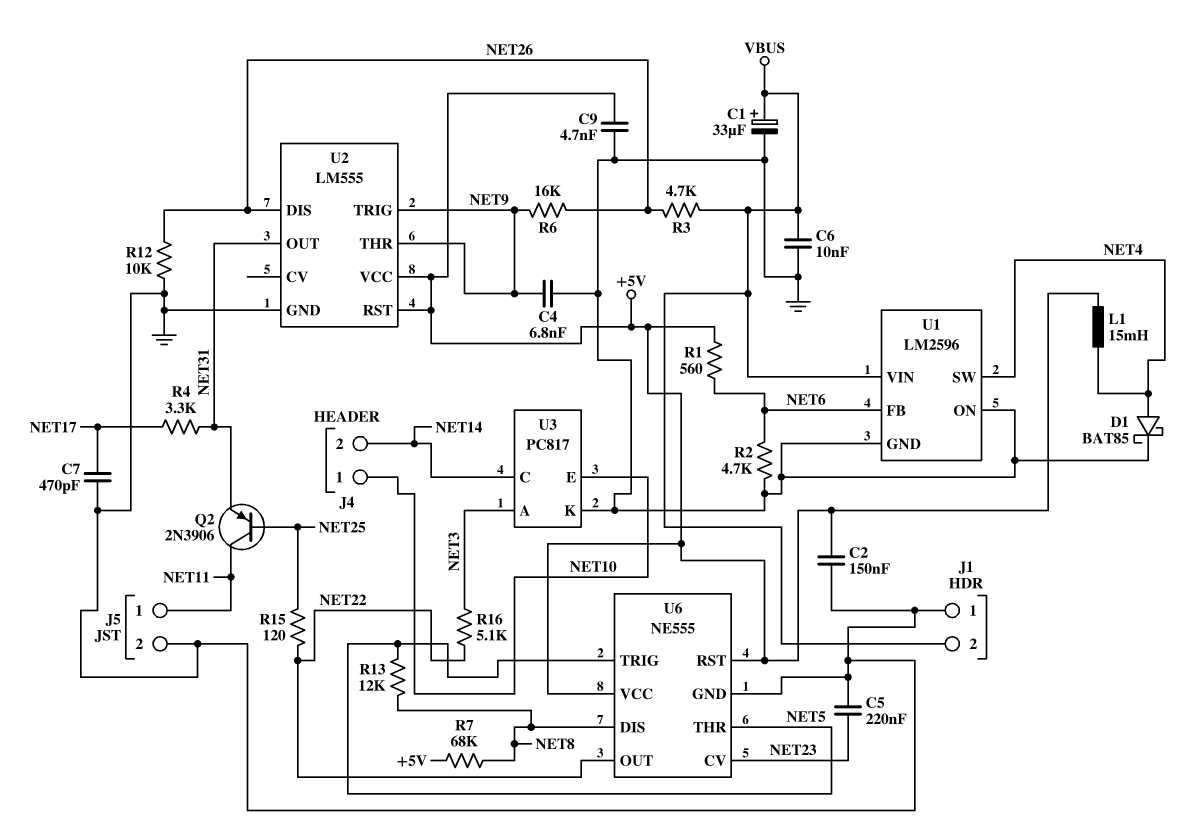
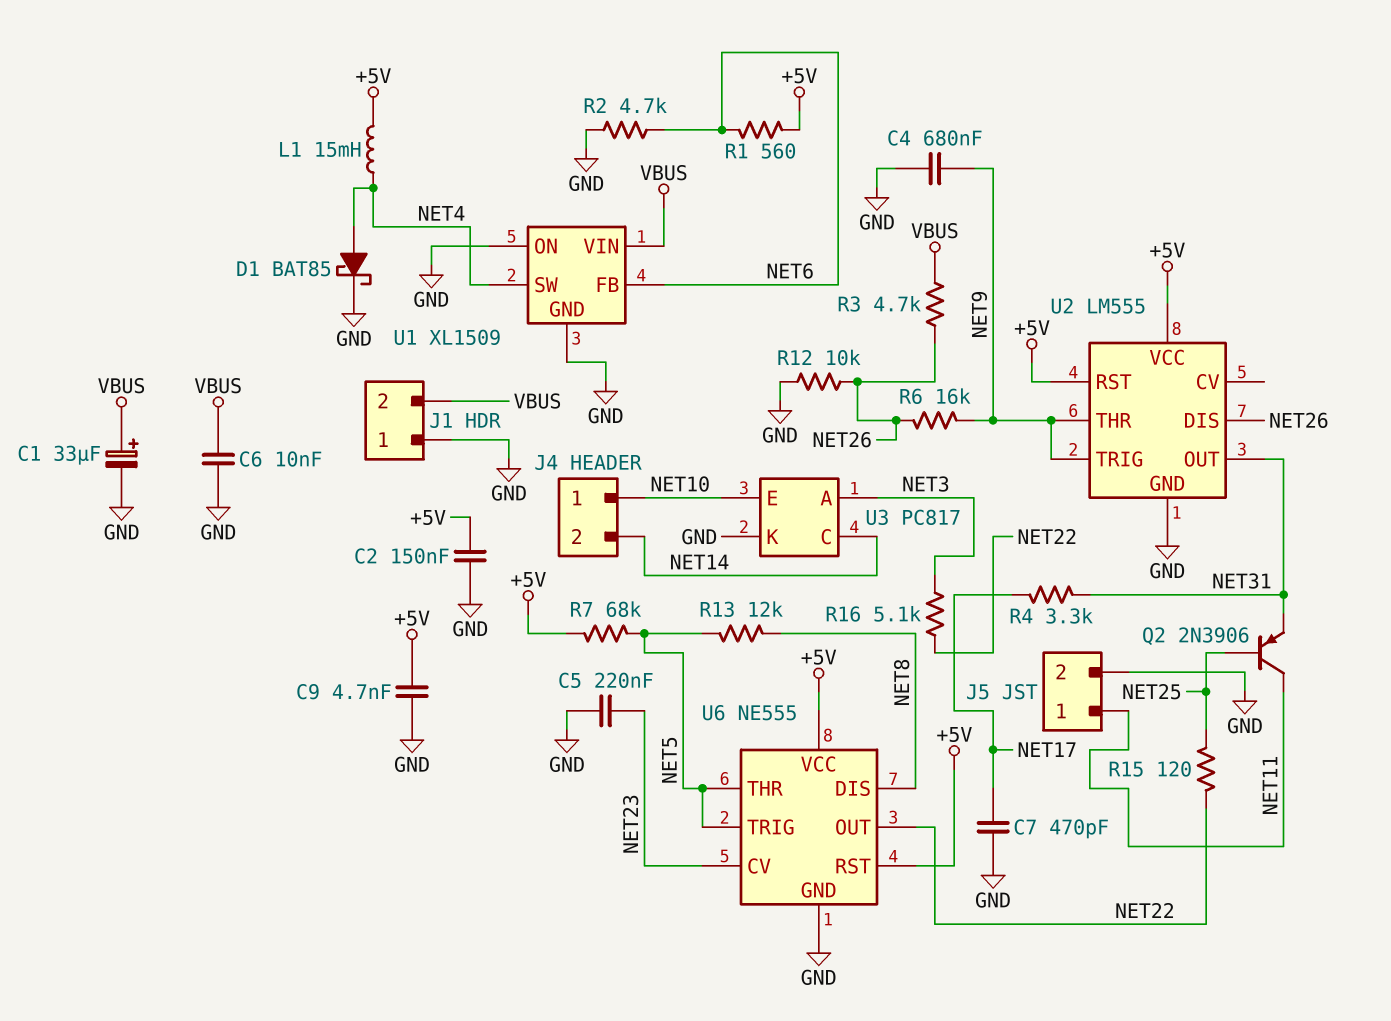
C4: 6.8nF (GND, NET9) -> 680nF (GND, NET9)
R7: 68k (+5V, NET8) -> 68k (+5V, NET5)
U1: LM2596 -> XL1509

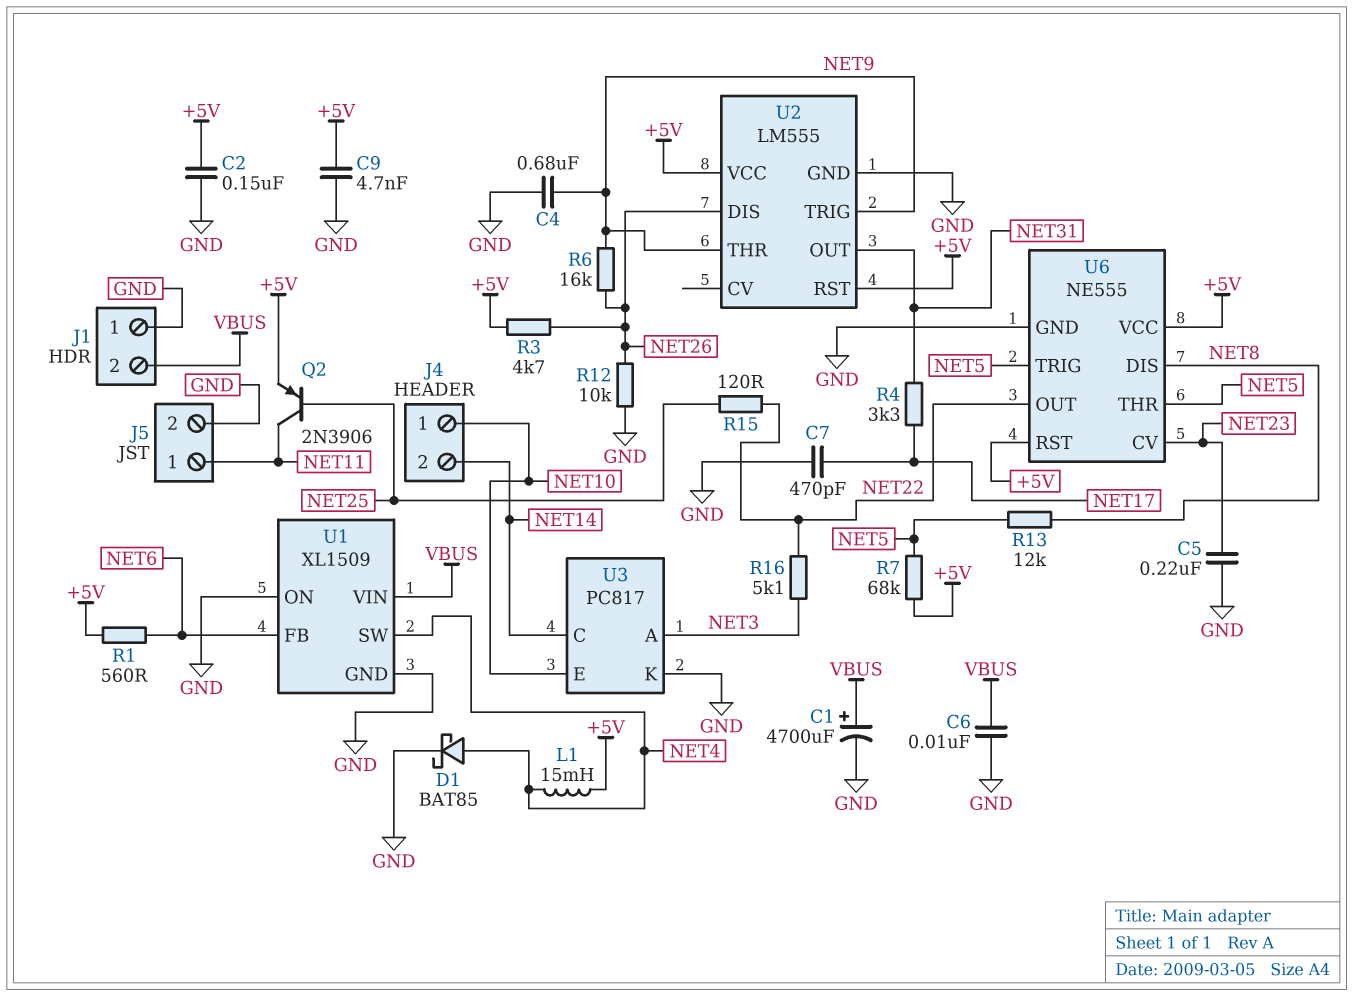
C1: 33uF (plus VBUS, minus GND) -> 4700uF (plus VBUS, minus GND)
Q2: PNP 2N3906 (B NET25, C NET11, E NET31) -> PNP 2N3906 (B NET25, C NET11, E +5V)
R2: 4.7k (GND, NET6) -> none
R3: 4.7k (NET26, VBUS) -> 4.7k (+5V, NET26)

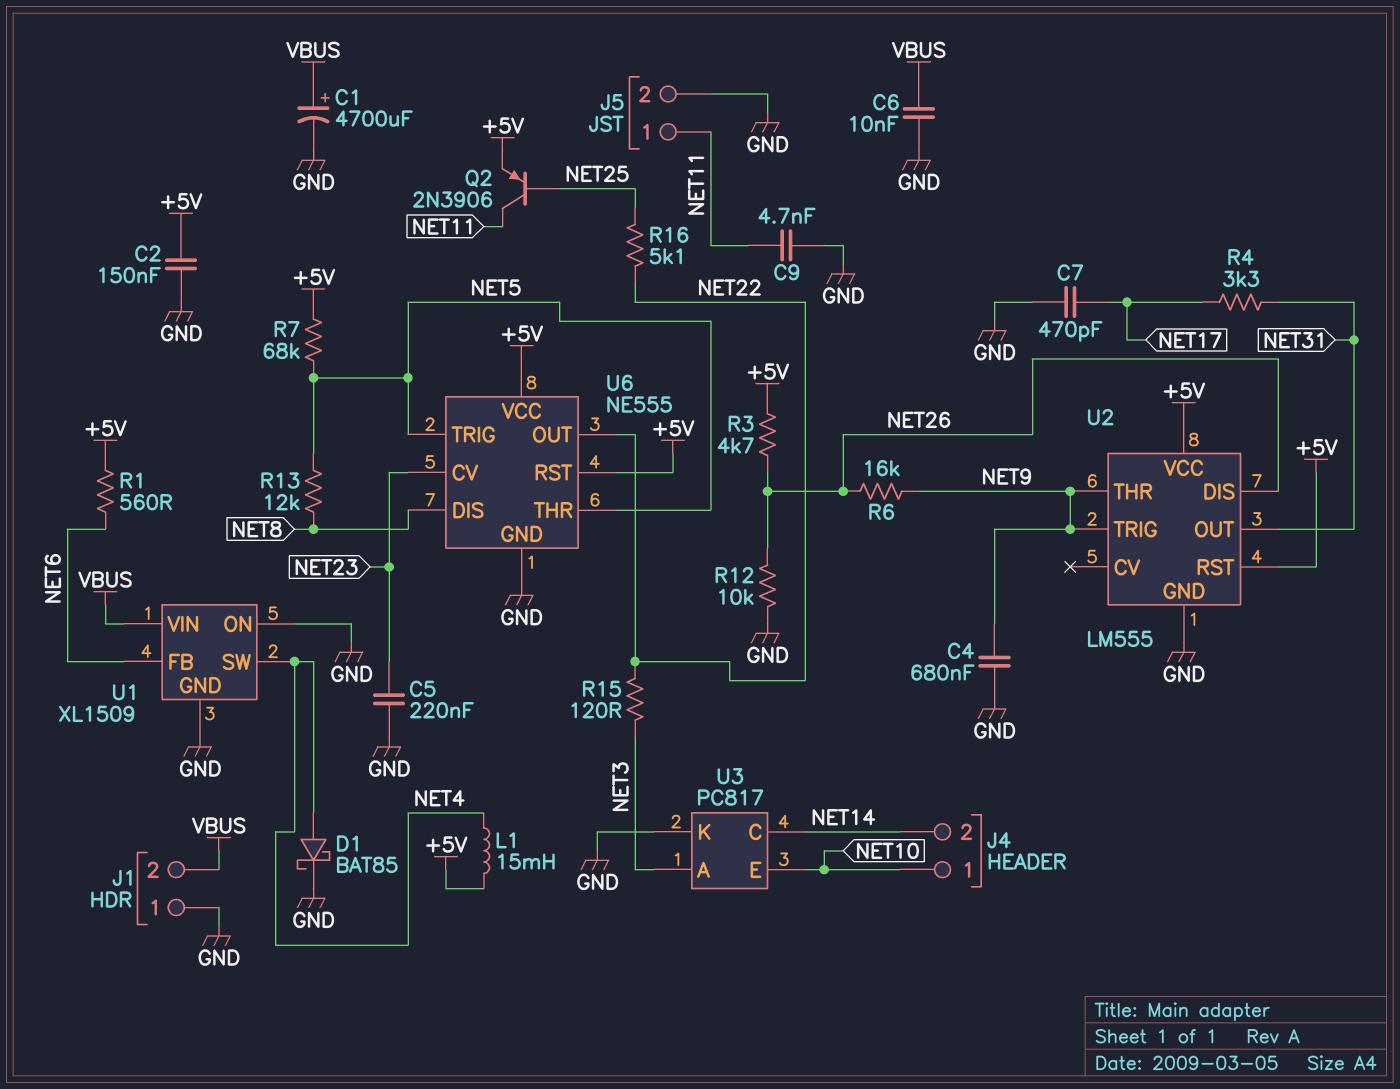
C9: 4.7nF (+5V, GND) -> 4.7nF (GND, NET11)
R15: 120 (NET22, NET25) -> 120 (NET3, NET22)
R16: 5.1k (NET3, NET22) -> 5.1k (NET22, NET25)

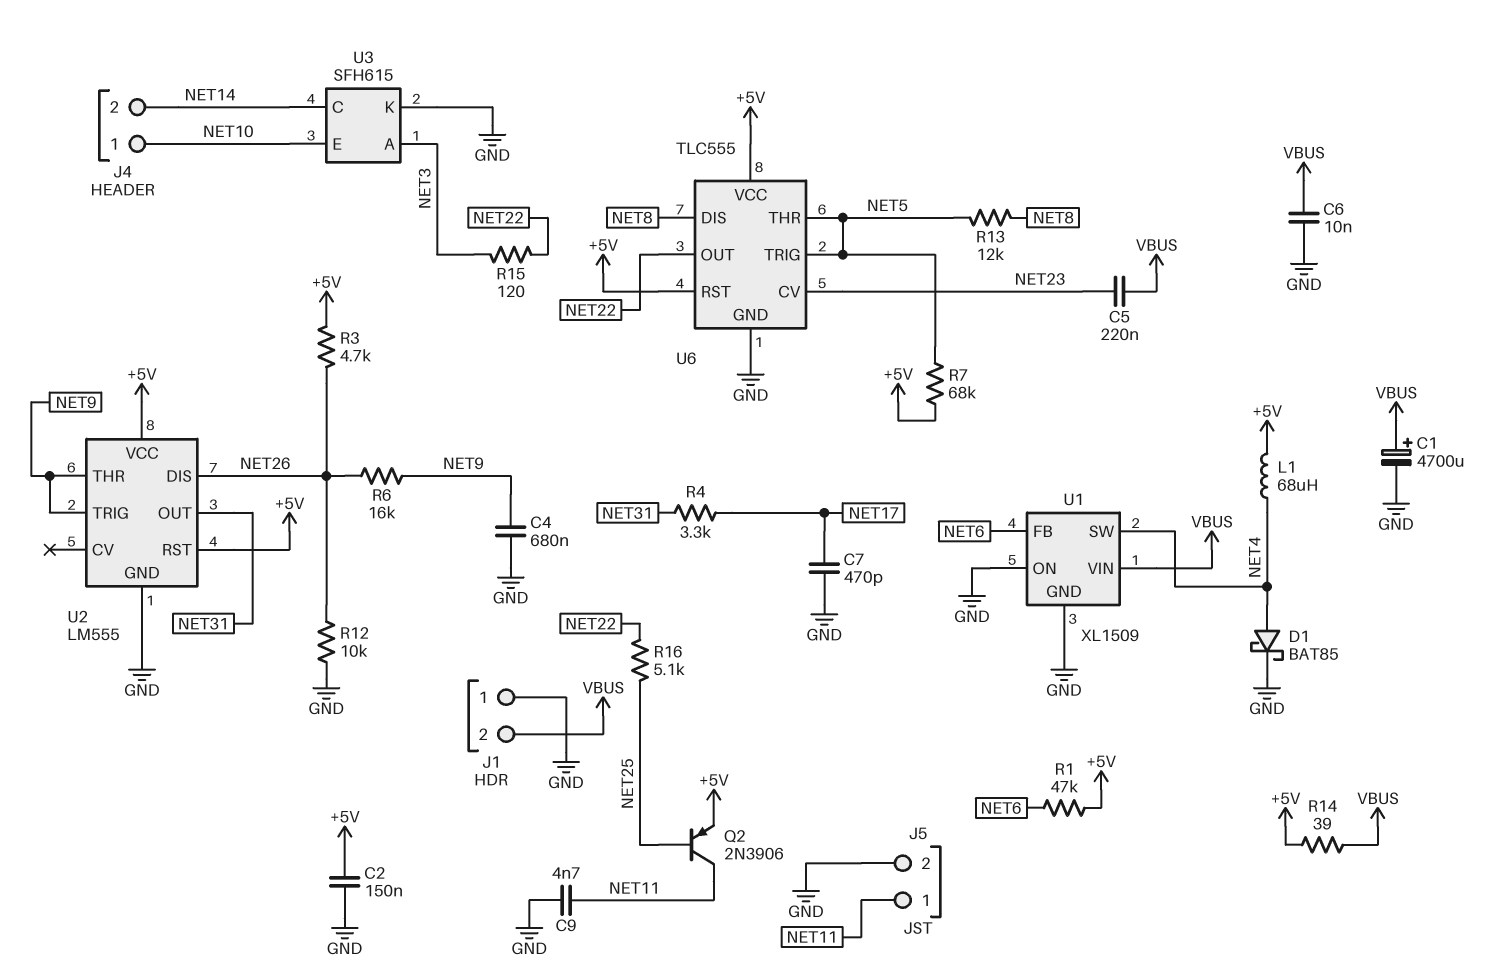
C5: 220nF (GND, NET23) -> 220nF (NET23, VBUS)
L1: 15mH (+5V, NET4) -> 68uH (+5V, NET4)
R1: 560 (+5V, NET6) -> 47k (+5V, NET6)
R14: none -> 39 (+5V, VBUS)
U3: PC817 -> SFH615
U6: NE555 -> TLC555

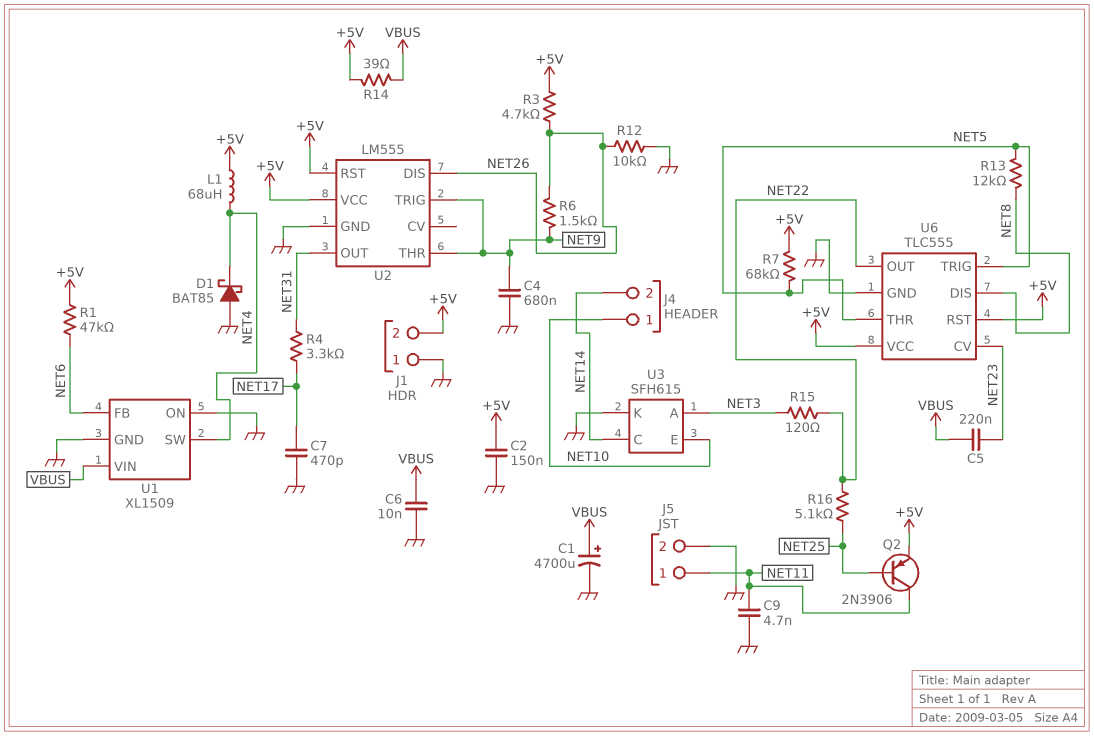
D1: schottky BAT85 (A NET4, K GND) -> schottky BAT85 (A GND, K NET4)
J1 pin 2: VBUS -> +5V
R6: 16k (NET9, NET26) -> 1.5k (NET9, NET26)

